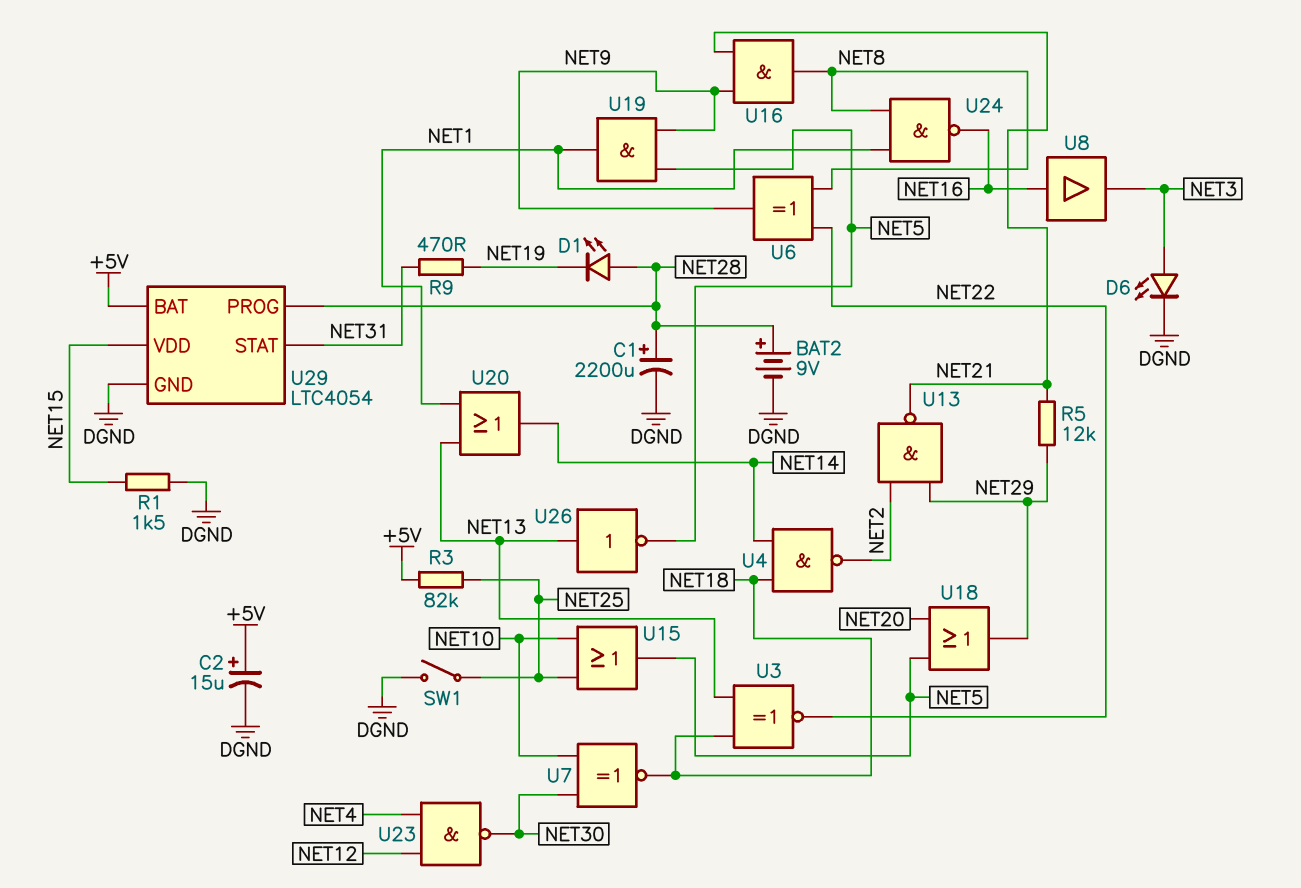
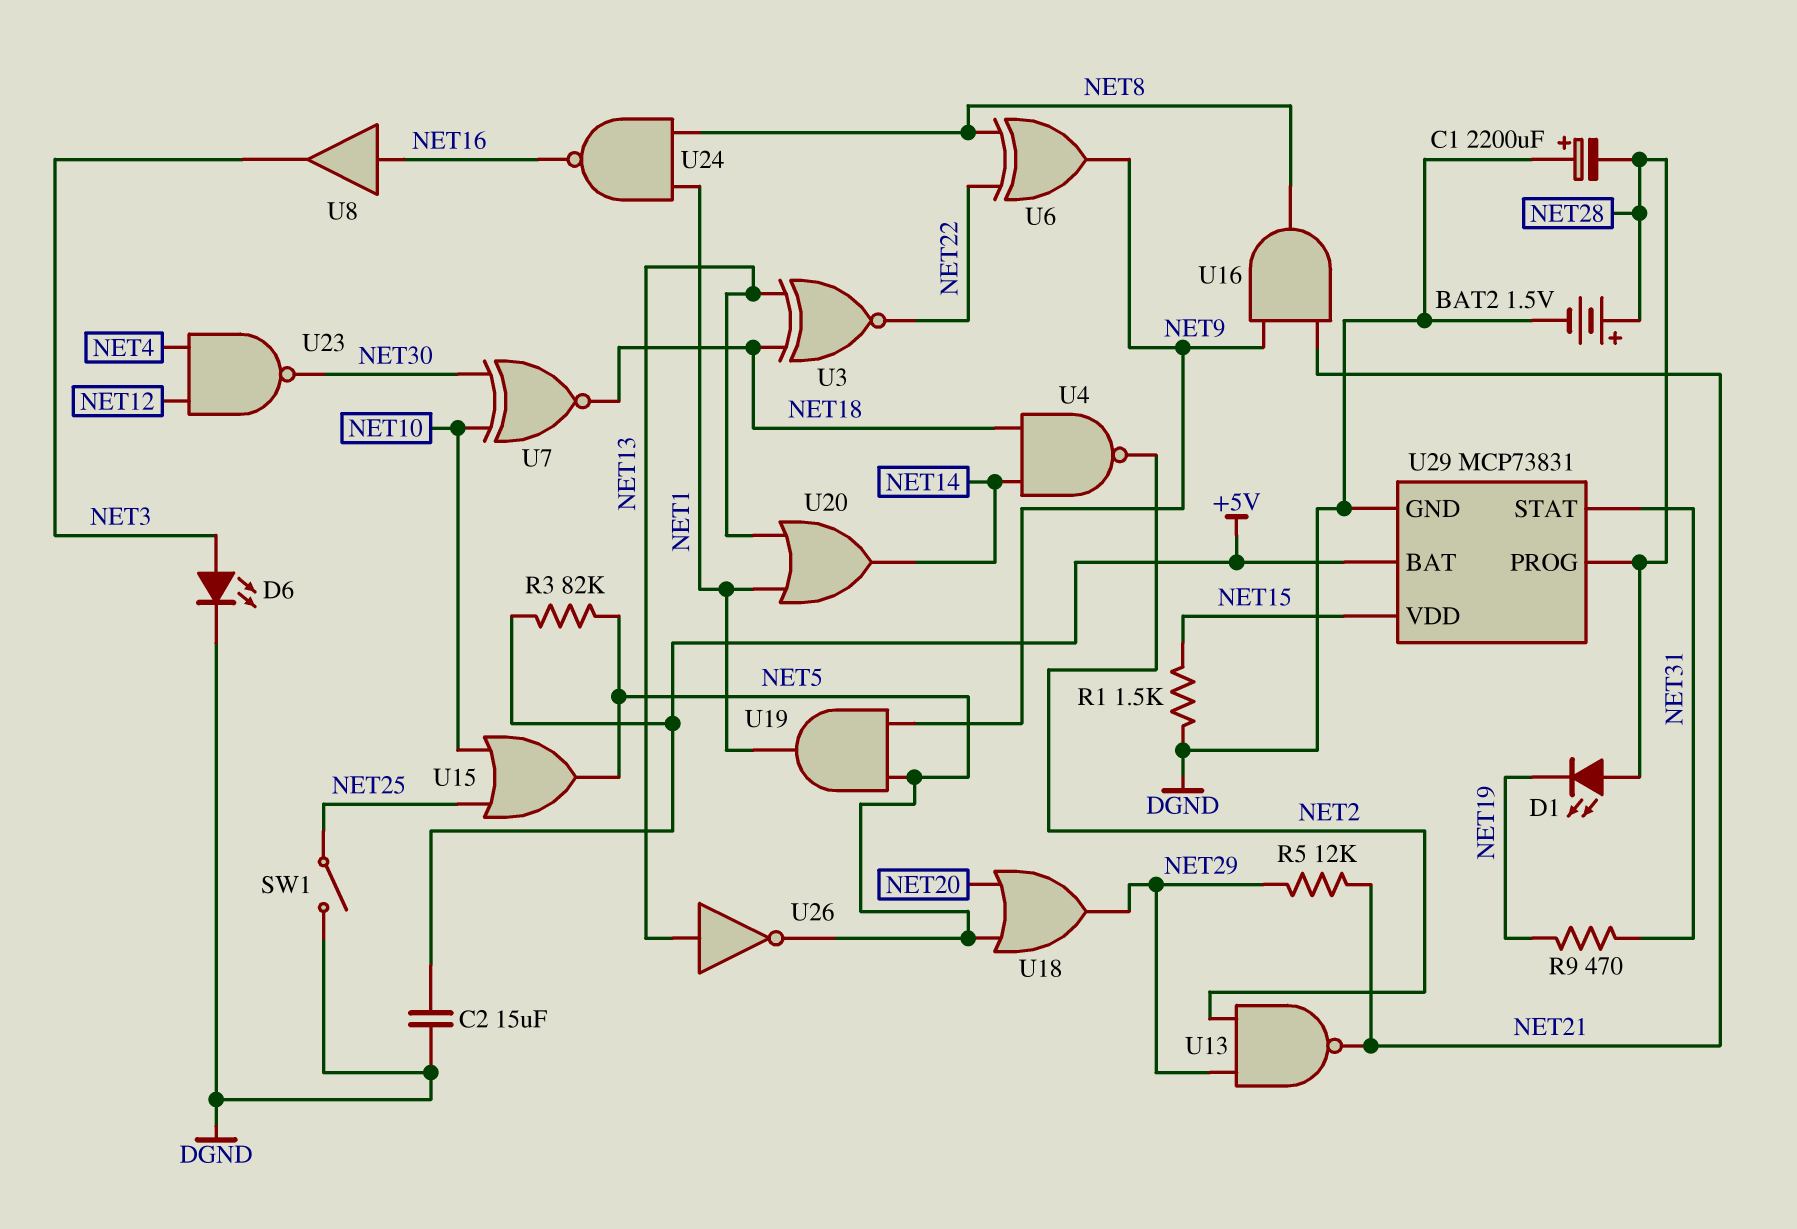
BAT2: 9V (plus NET28, minus DGND) -> 1.5V (plus NET28, minus DGND)
C1: 2200uF (plus NET28, minus DGND) -> 2200uF (plus DGND, minus NET28)
C2: 15uF (plus +5V, minus DGND) -> 15uF (+5V, DGND)
R3: 82k (+5V, NET25) -> 82k (+5V, NET5)
U29: LTC4054 -> MCP73831

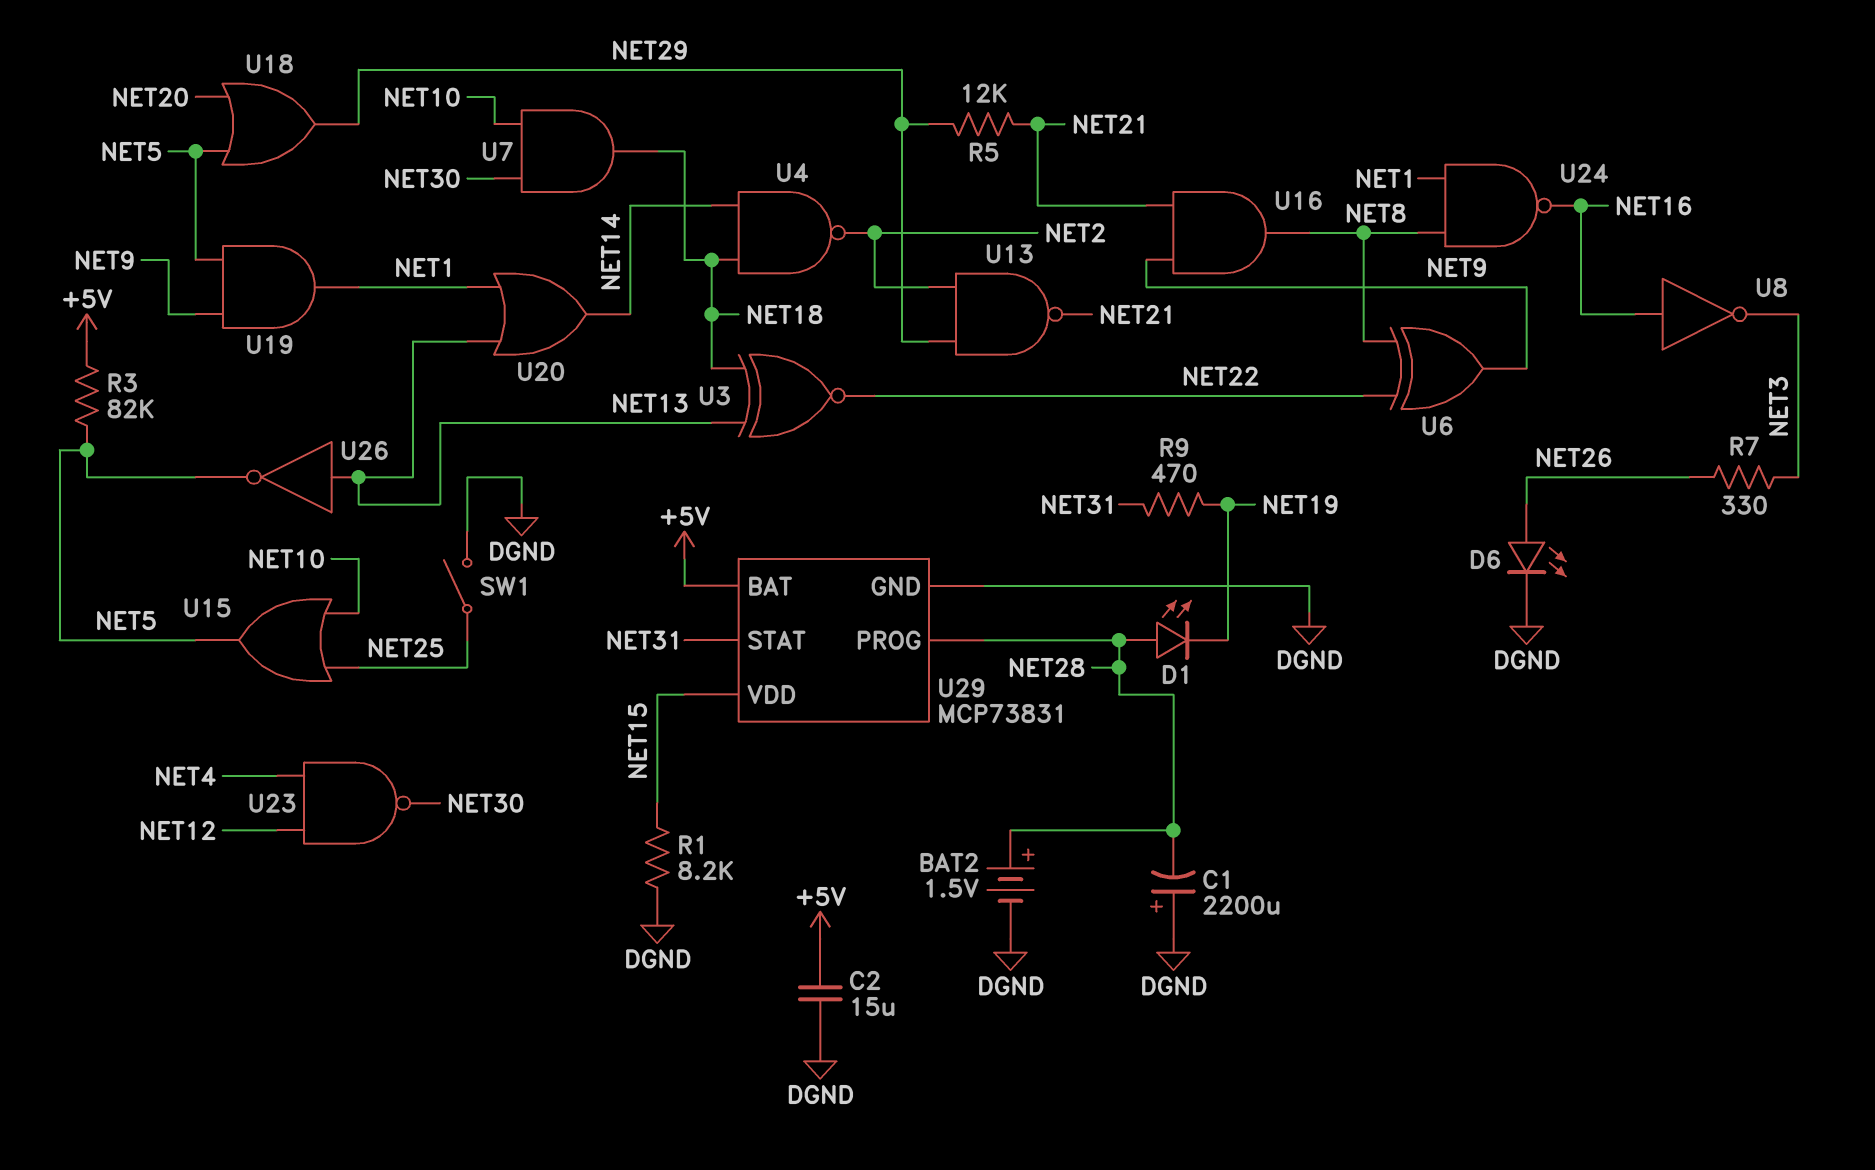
D6: LED (A NET3, K DGND) -> LED (A NET26, K DGND)
R1: 1.5k (DGND, NET15) -> 8.2k (DGND, NET15)
R7: none -> 330 (NET3, NET26)
U7: XNOR (in NET10, in NET30, out NET18) -> AND (in NET10, in NET30, out NET18)
U8: buffer (in NET16, out NET3) -> NOT (in NET16, out NET3)

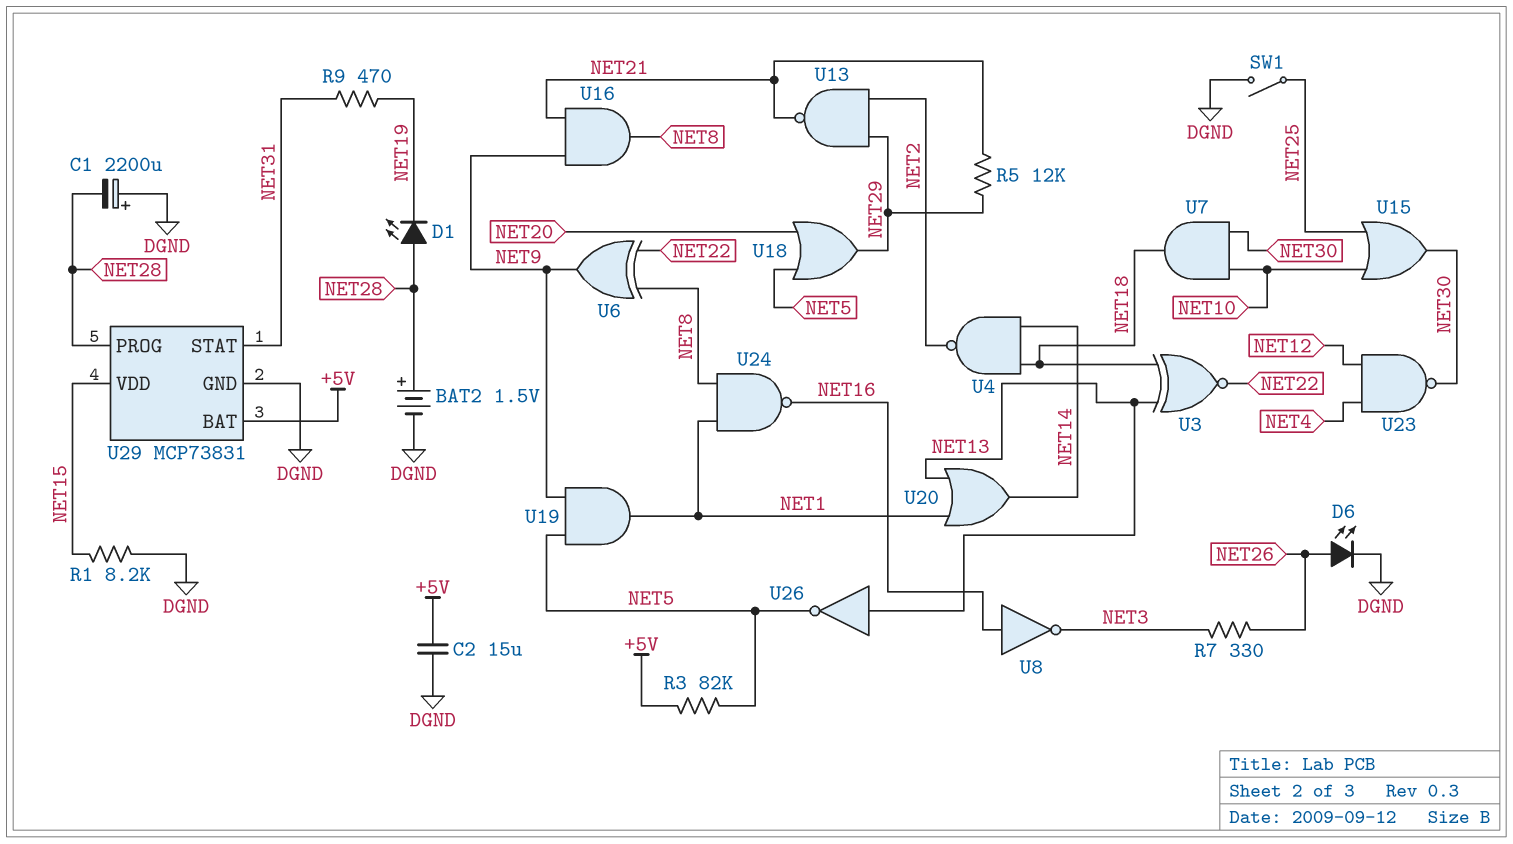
U15: OR (in NET10, in NET25, out NET5) -> OR (in NET10, in NET25, out NET30)

